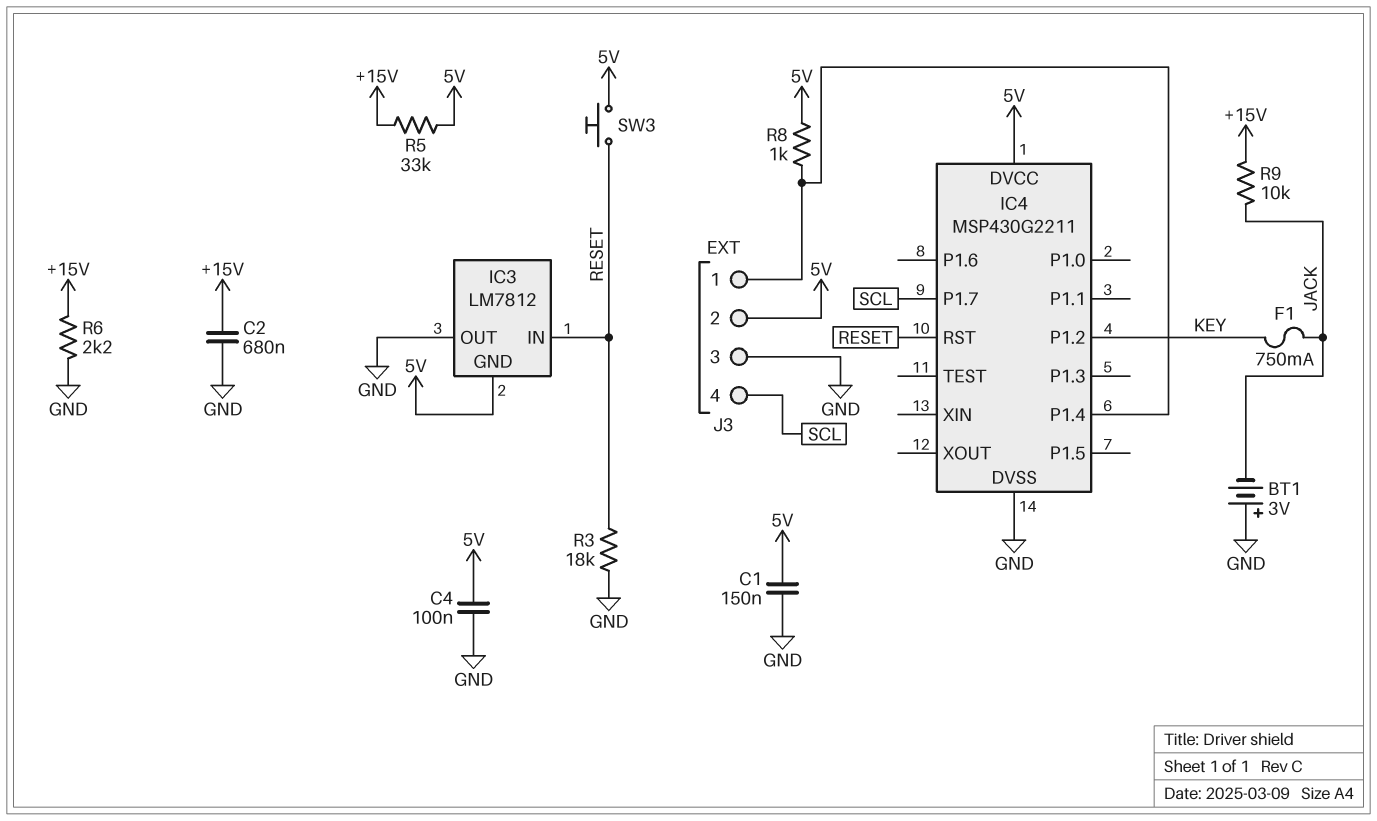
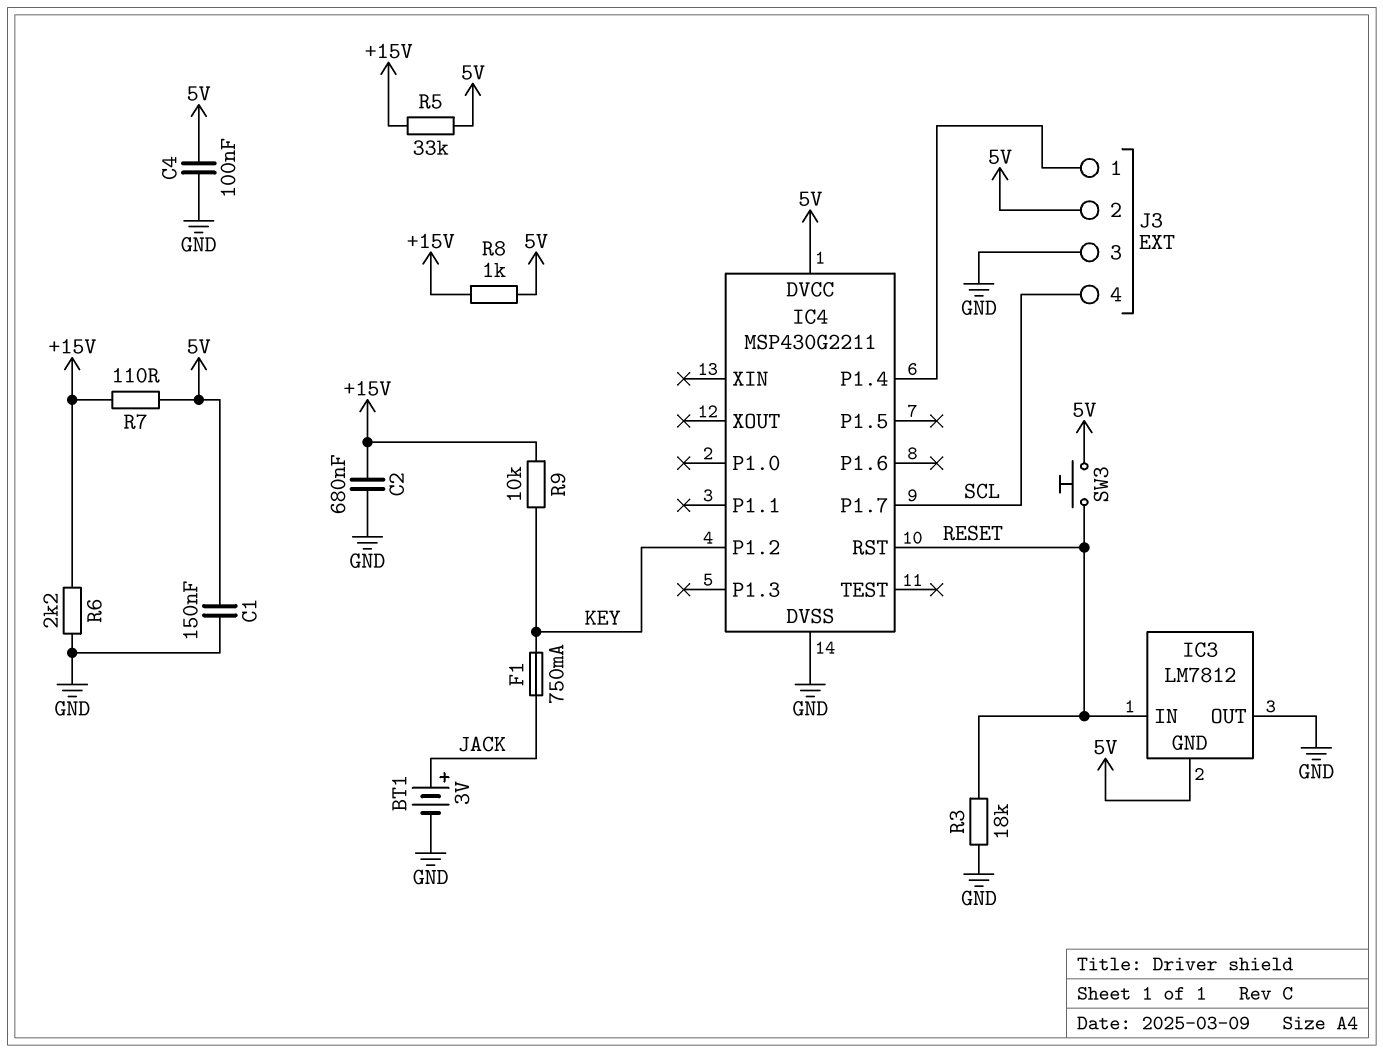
BT1: 3V (plus GND, minus JACK) -> 3V (plus JACK, minus GND)
R7: none -> 110 (+15V, 5V)
R8: 1k (5V, IC4/P1.4) -> 1k (+15V, 5V)
R9: 10k (+15V, JACK) -> 10k (+15V, KEY)

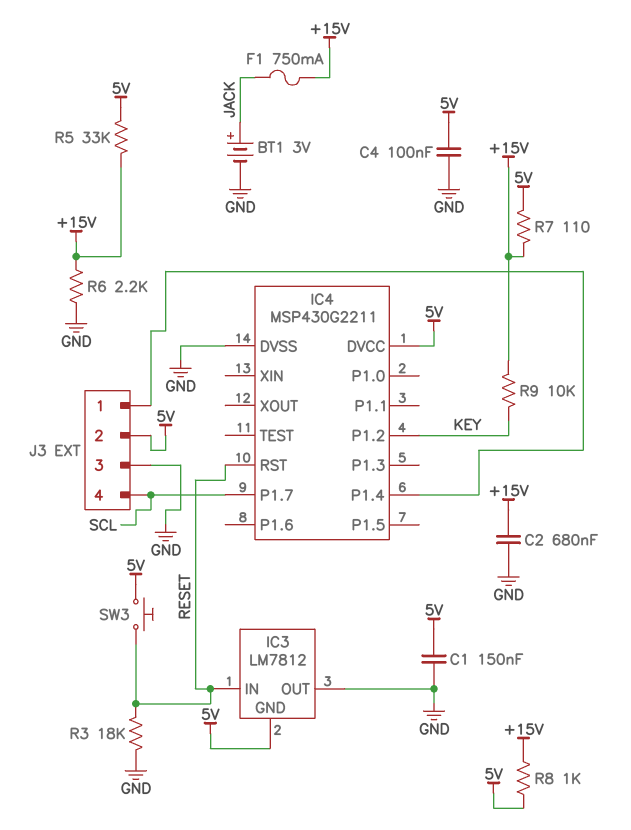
F1: 750mA (JACK, KEY) -> 750mA (+15V, JACK)

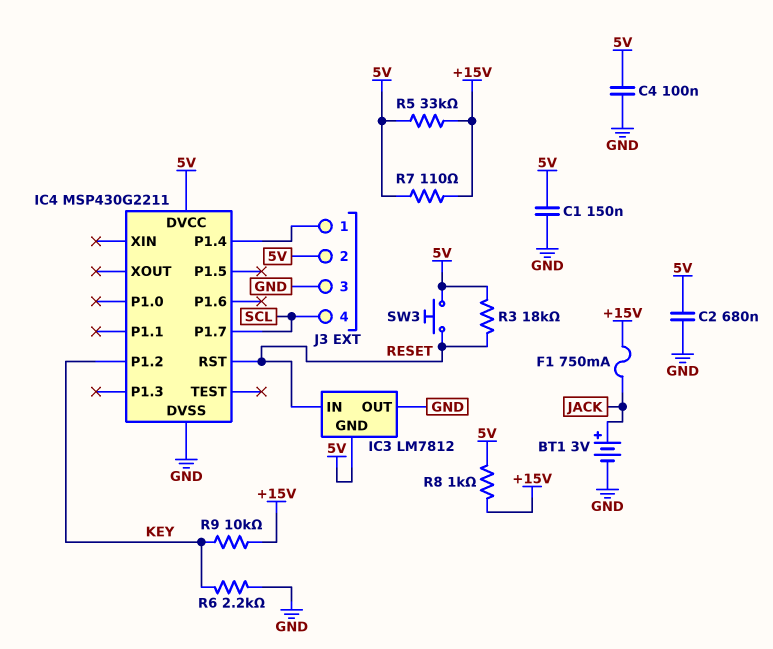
C2: 680nF (+15V, GND) -> 680nF (5V, GND)
R3: 18k (GND, RESET) -> 18k (5V, RESET)
R6: 2.2k (+15V, GND) -> 2.2k (GND, KEY)

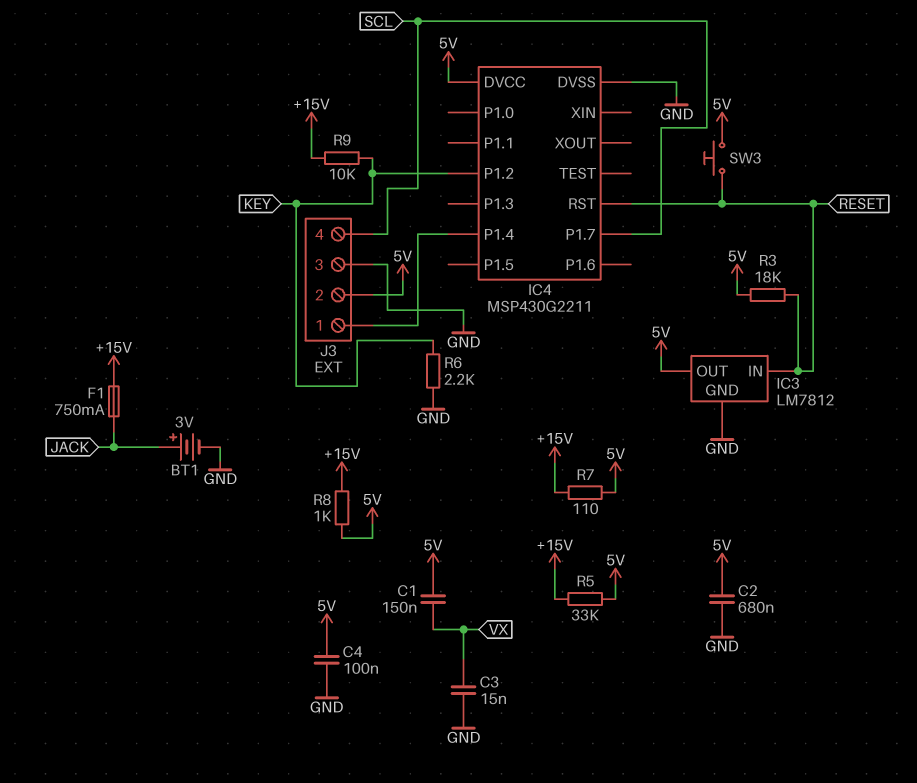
C1: 150nF (5V, GND) -> 150nF (5V, VX)
C3: none -> 15nF (GND, VX)
IC3 pin GND: 5V -> GND
IC3 pin OUT: GND -> 5V

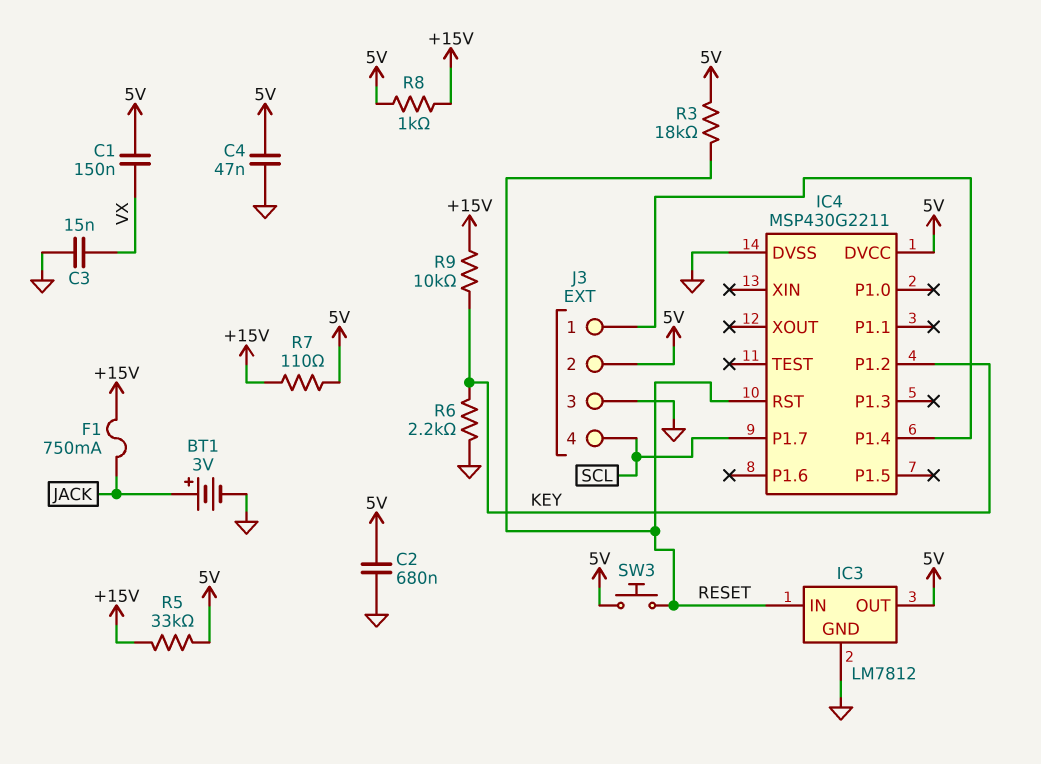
C4: 100nF (5V, GND) -> 47nF (5V, GND)

